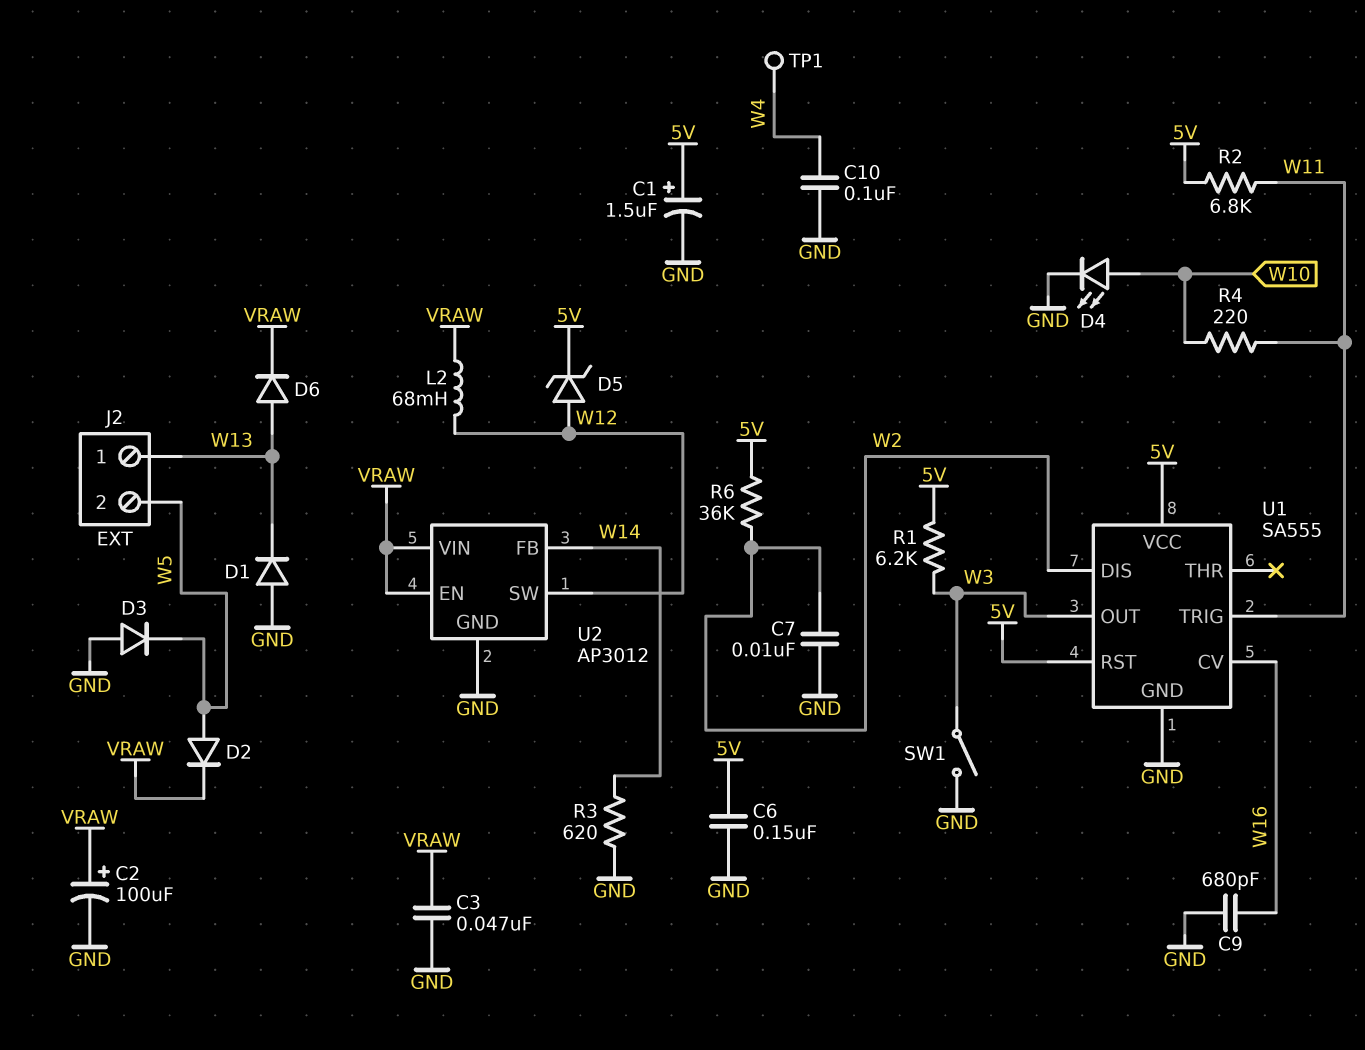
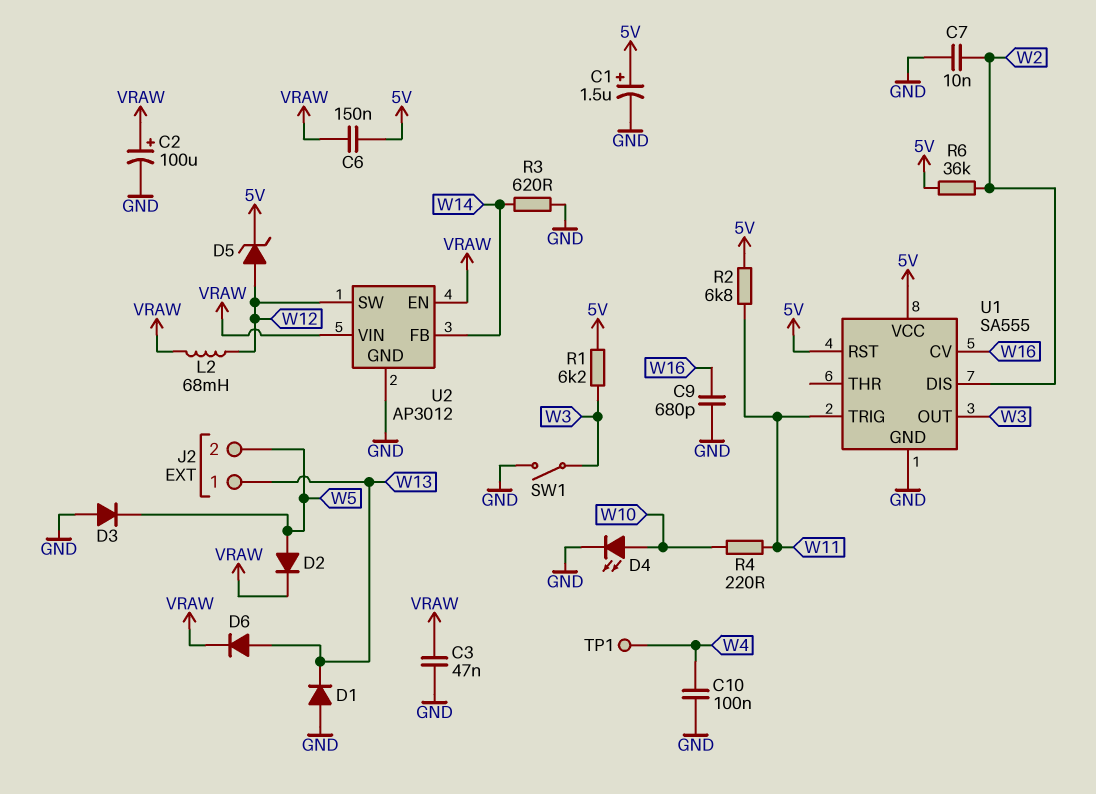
C6: 150nF (5V, GND) -> 150nF (5V, VRAW)

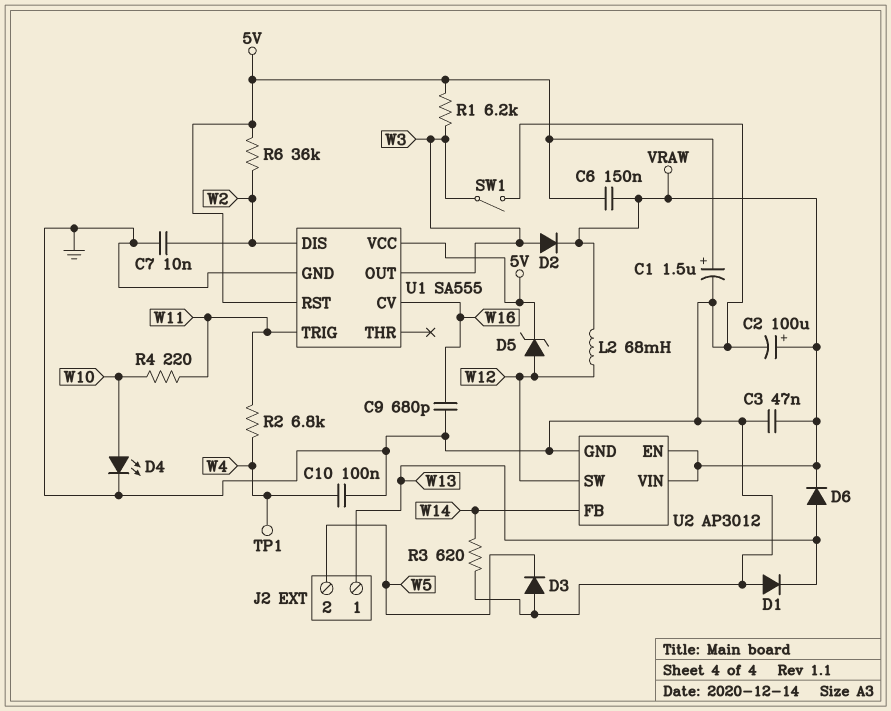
D2: diode (A W5, K VRAW) -> diode (A W3, K VRAW)
R2: 6.8k (5V, W11) -> 6.8k (W4, W11)

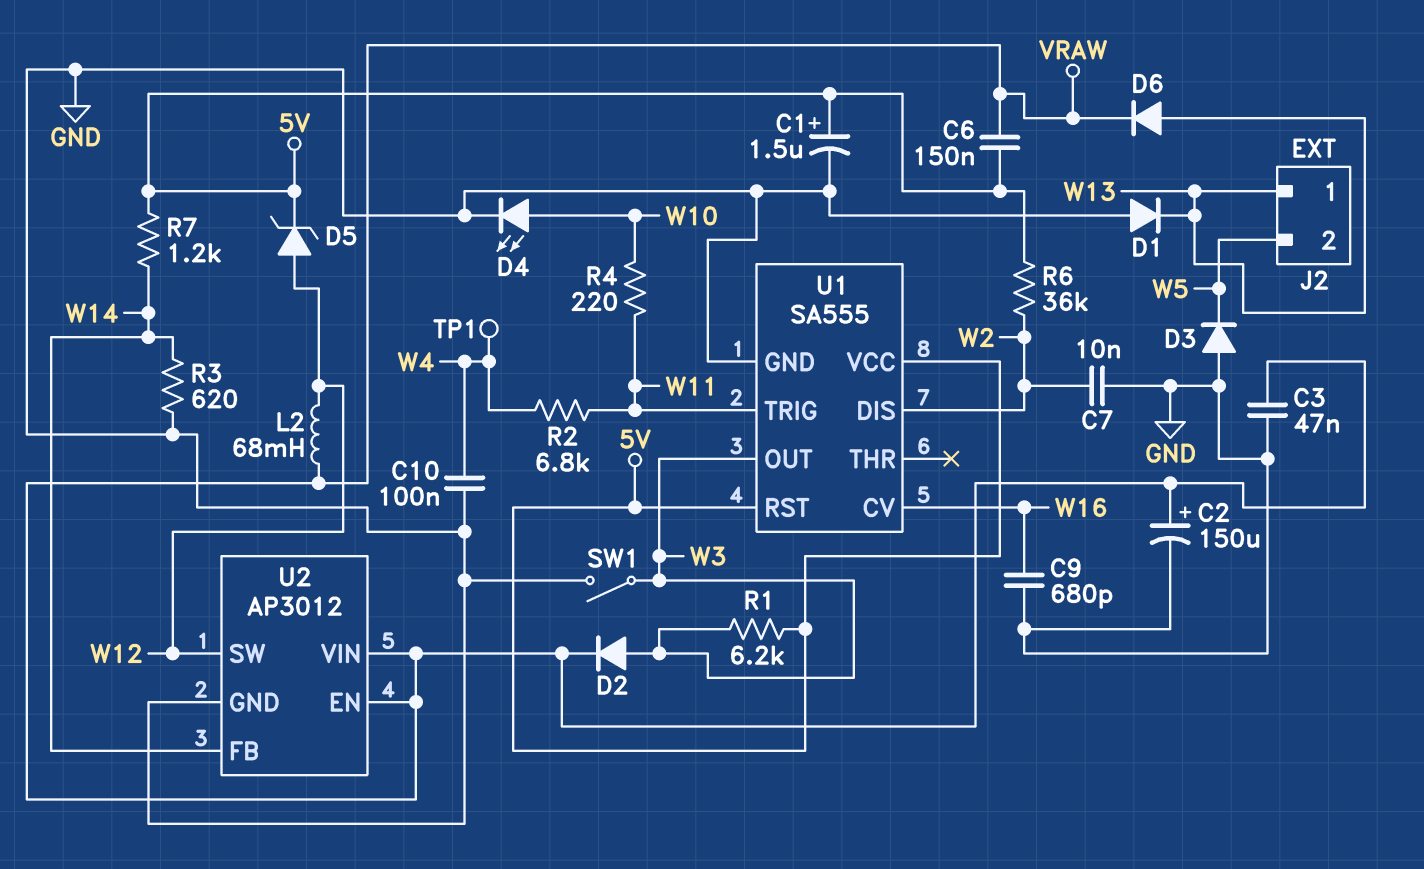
C2: 100uF (plus VRAW, minus GND) -> 150uF (plus VRAW, minus GND)
R7: none -> 1.2k (5V, W14)

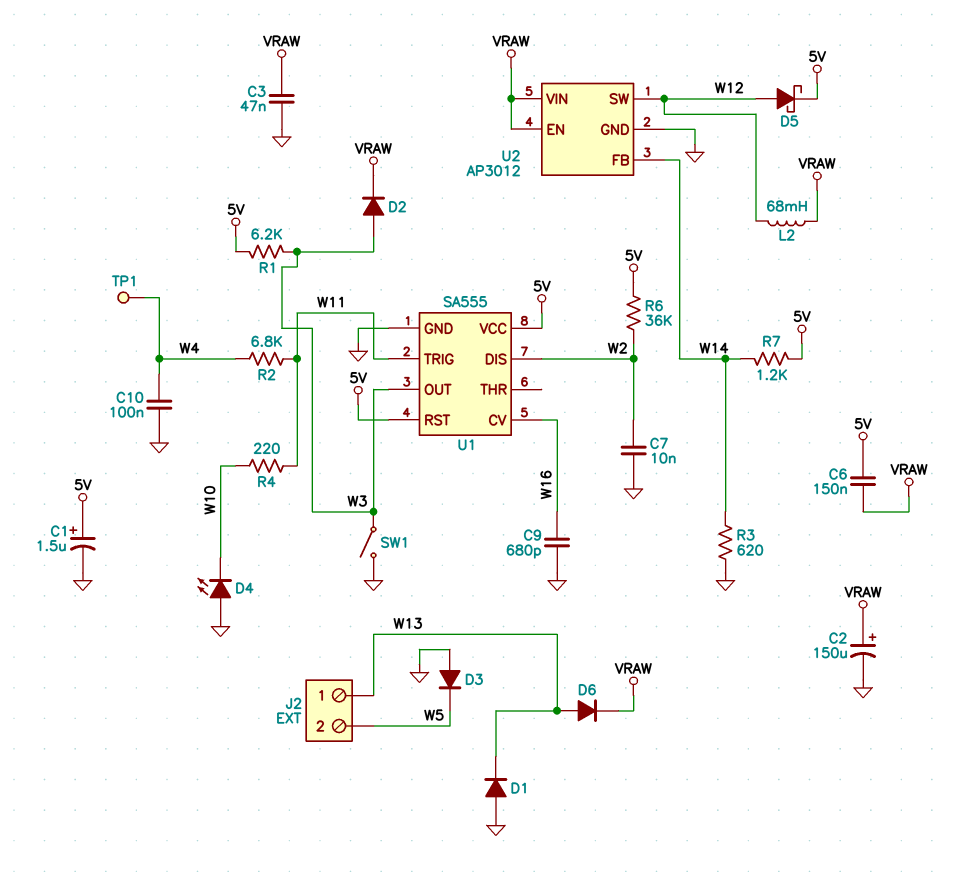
D4: LED (A W10, K GND) -> LED (A GND, K W10)
D5: zener (A W12, K 5V) -> schottky (A W12, K 5V)

